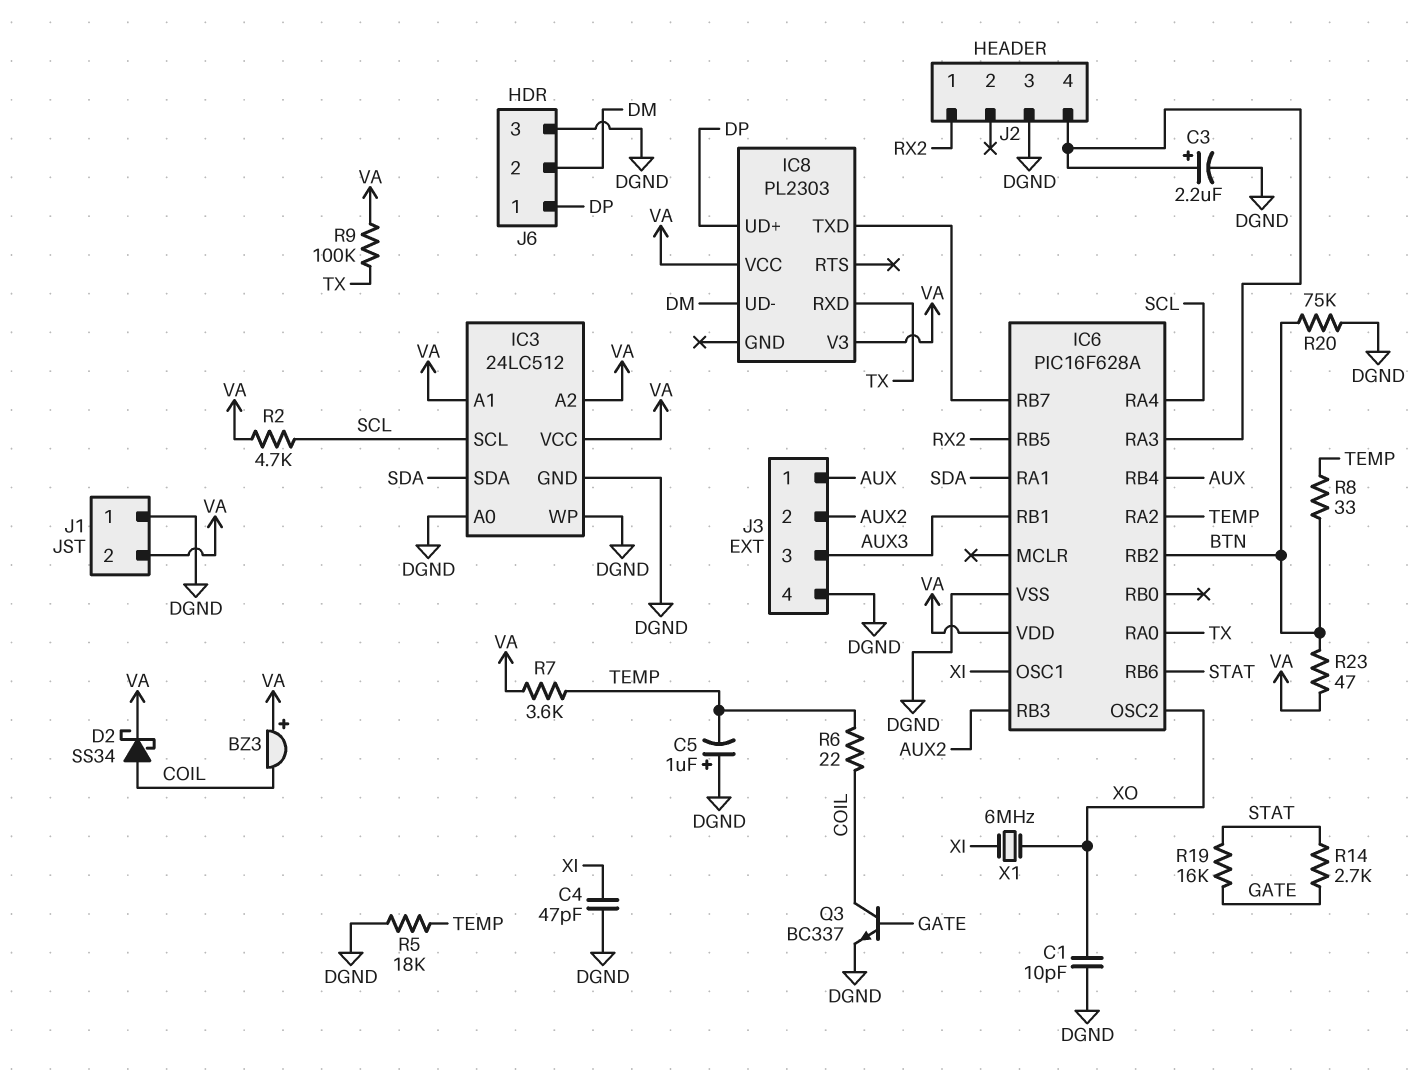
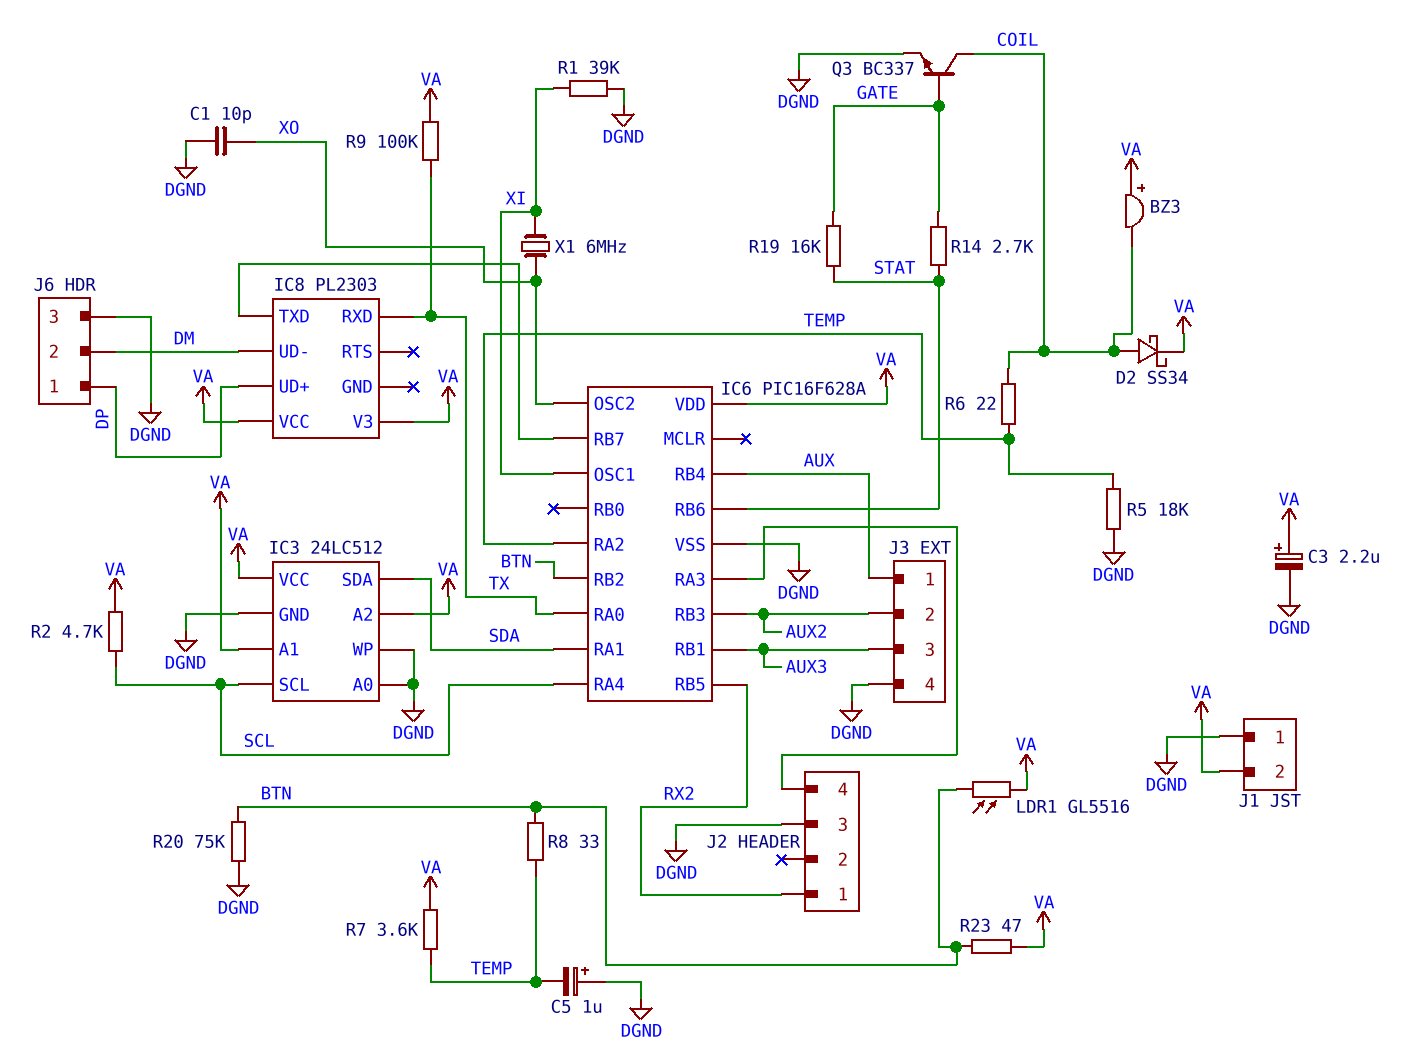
C3: 2.2uF (plus IC6/RA3, minus DGND) -> 2.2uF (plus VA, minus DGND)
C4: 47pF (DGND, XI) -> none
LDR1: none -> GL5516 (BTN, VA)
R1: none -> 39k (DGND, XI)

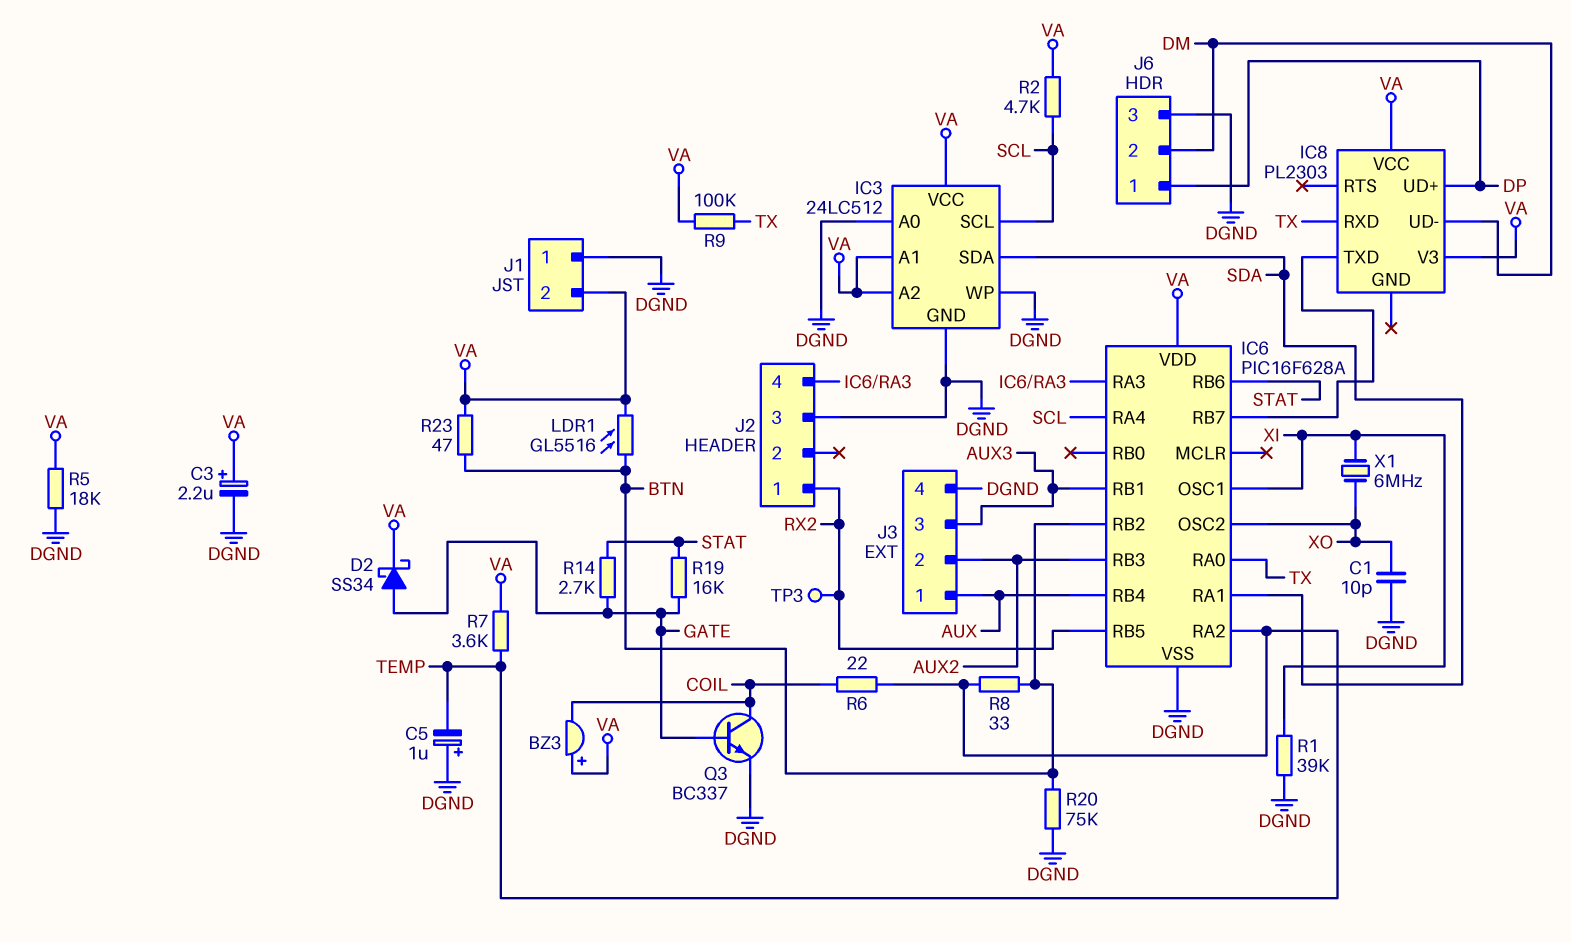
D2: schottky SS34 (A COIL, K VA) -> schottky SS34 (A GATE, K VA)
R5: 18k (DGND, TEMP) -> 18k (DGND, VA)
TP3: none -> test point (RX2)

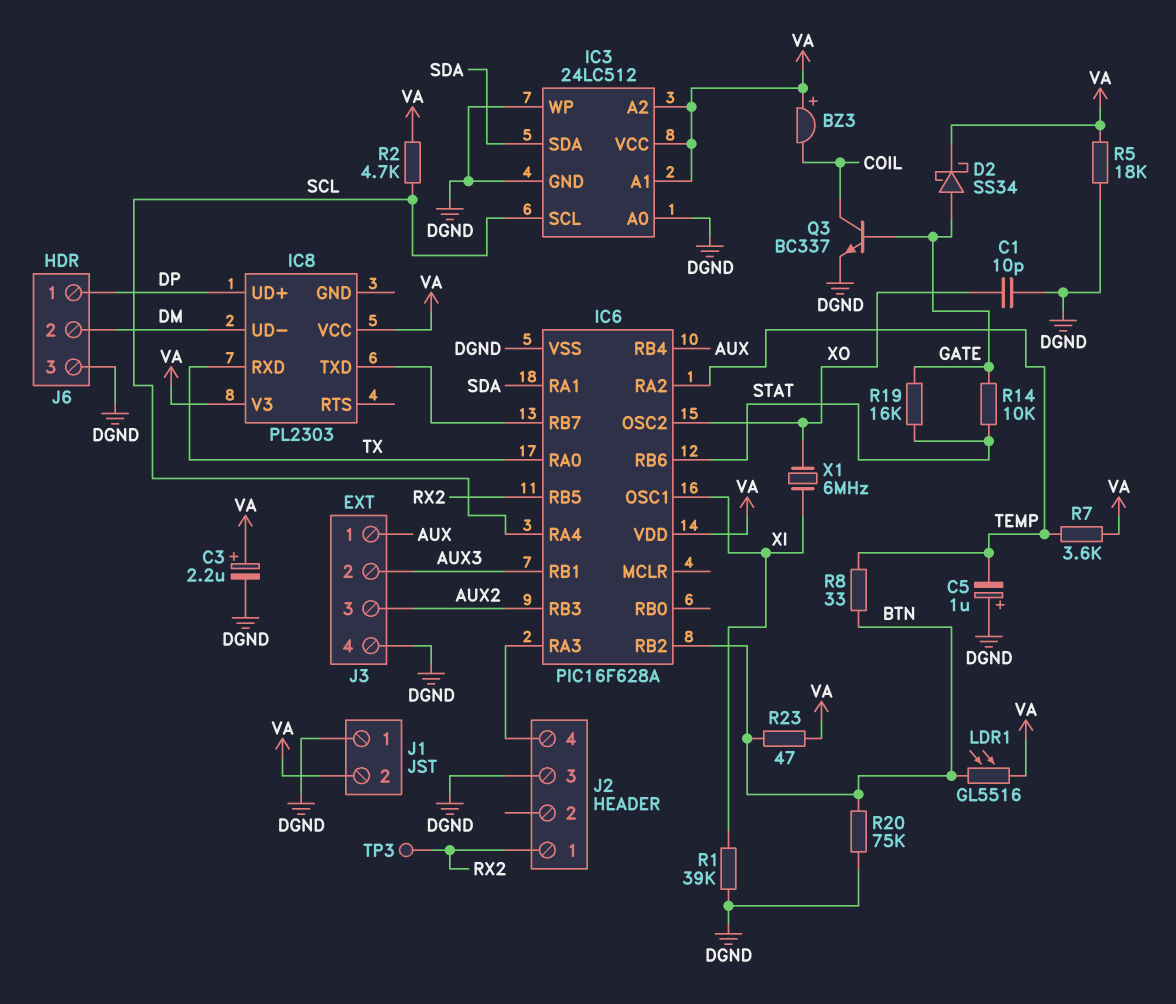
J3 pin 2: AUX2 -> AUX3
J3 pin 3: AUX3 -> AUX2
R6: 22 (COIL, TEMP) -> none
R9: 100k (TX, VA) -> none
R14: 2.7k (GATE, STAT) -> 10k (GATE, STAT)

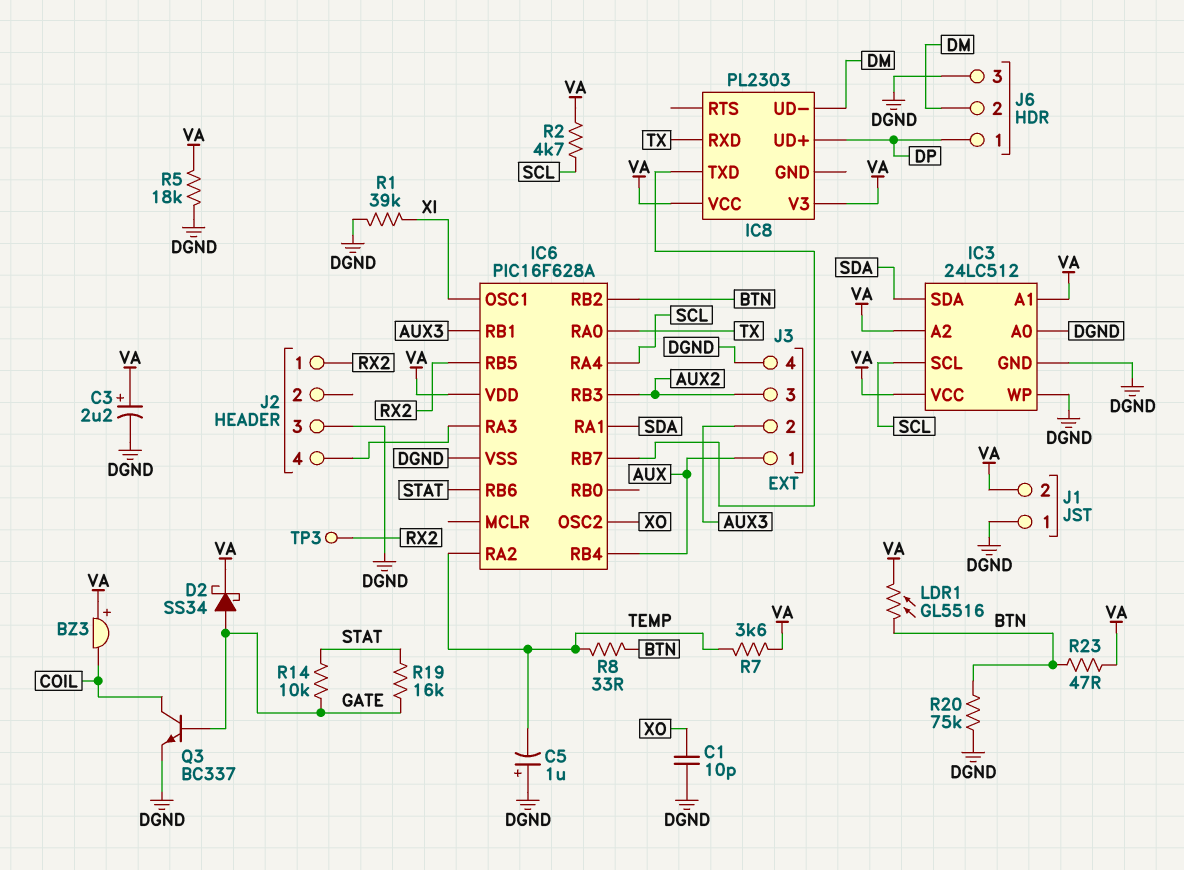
X1: 6MHz (XI, XO) -> none

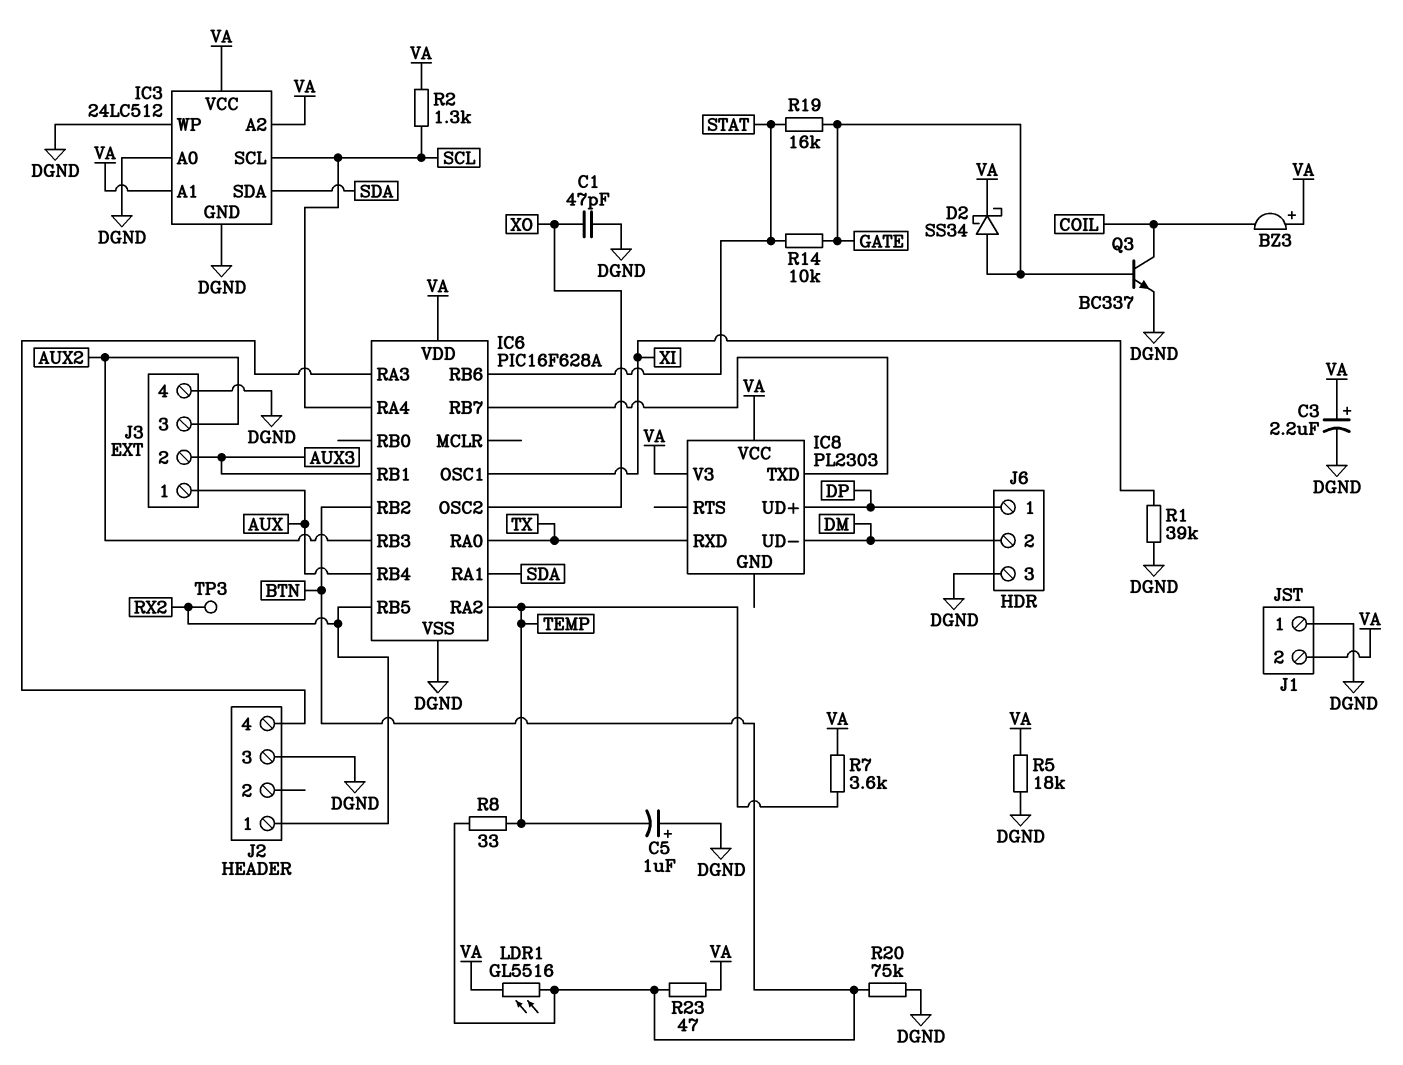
C1: 10pF (DGND, XO) -> 47pF (DGND, XO)
R2: 4.7k (SCL, VA) -> 1.3k (SCL, VA)

